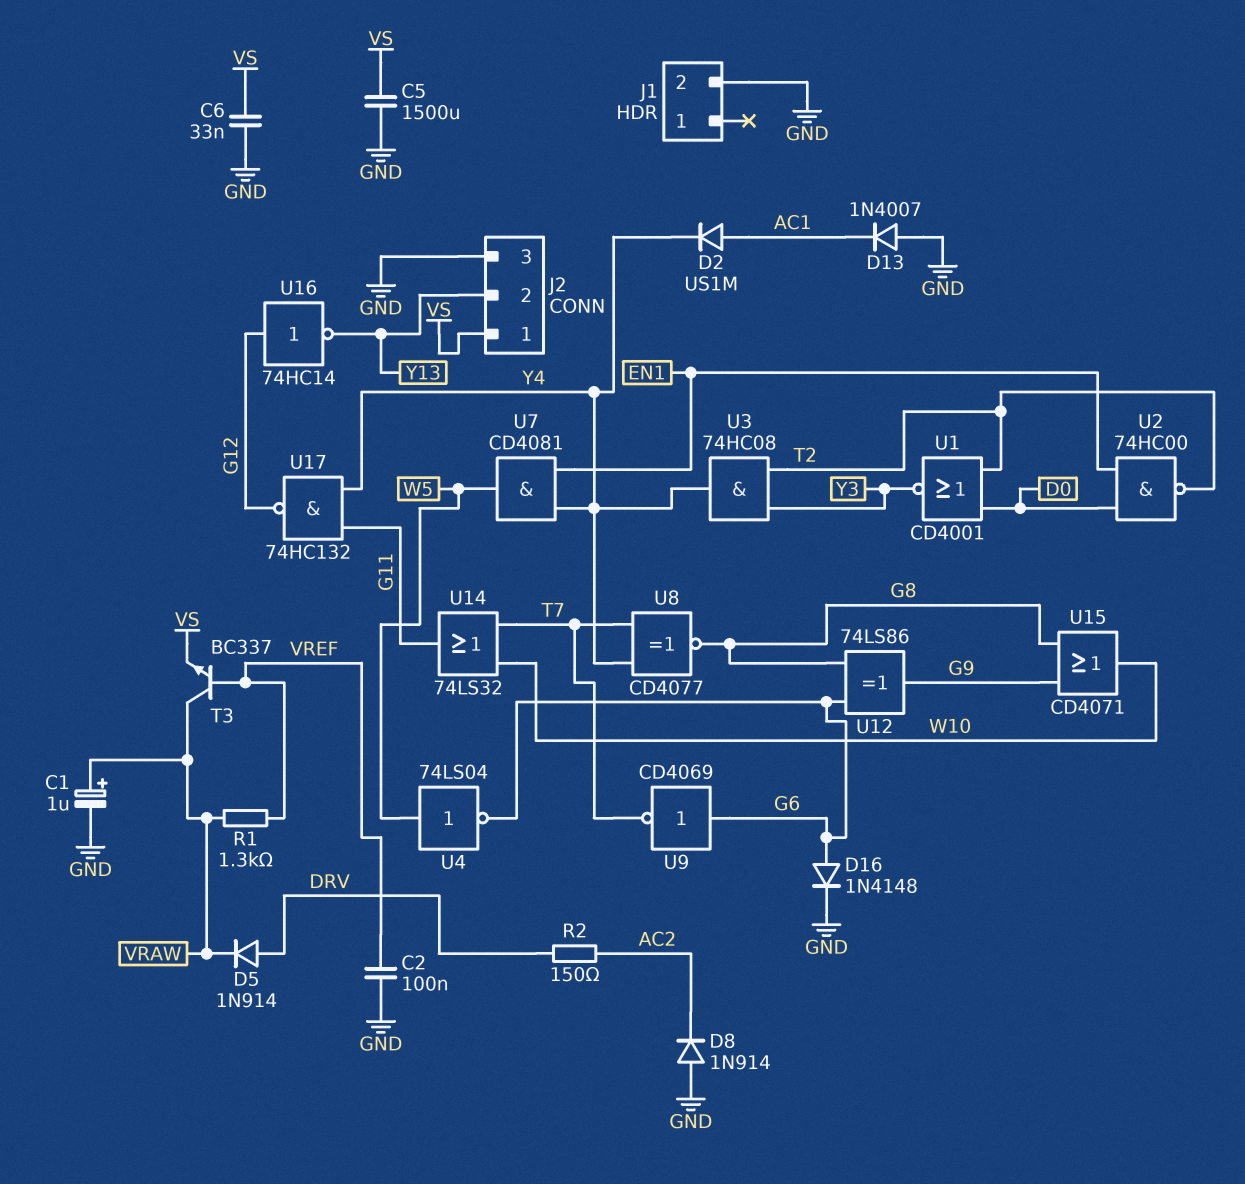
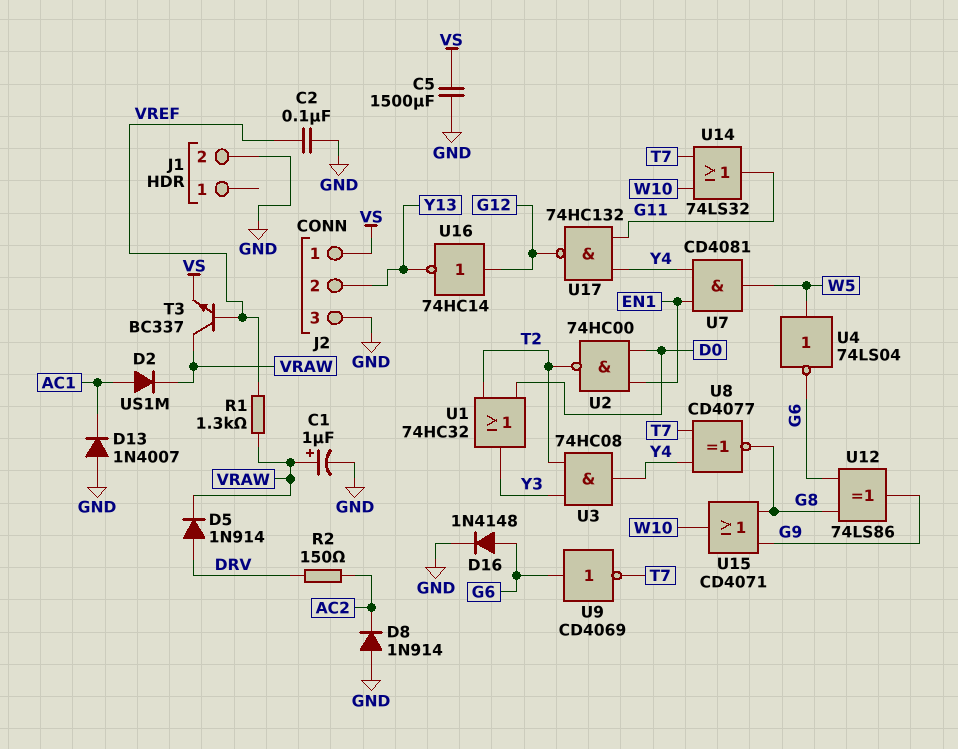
C6: 33nF (GND, VS) -> none
D2: diode US1M (A AC1, K Y4) -> diode US1M (A AC1, K VRAW)
U1: NOR CD4001 (in D0, in T2, out Y3) -> OR 74HC32 (in D0, in T2, out Y3)

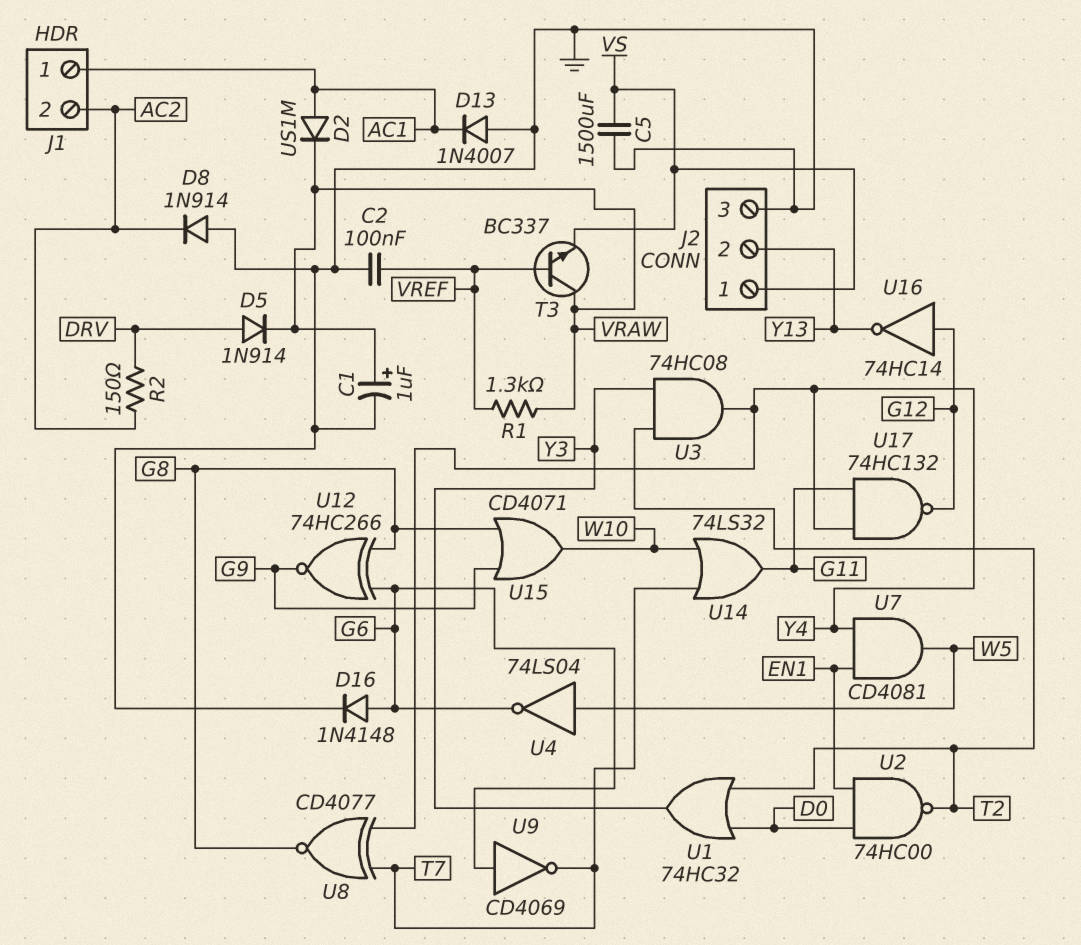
J1 pin 1: none -> AC1
J1 pin 2: GND -> AC2
U12: XOR 74LS86 (in G6, in G8, out G9) -> XNOR 74HC266 (in G6, in G8, out G9)

